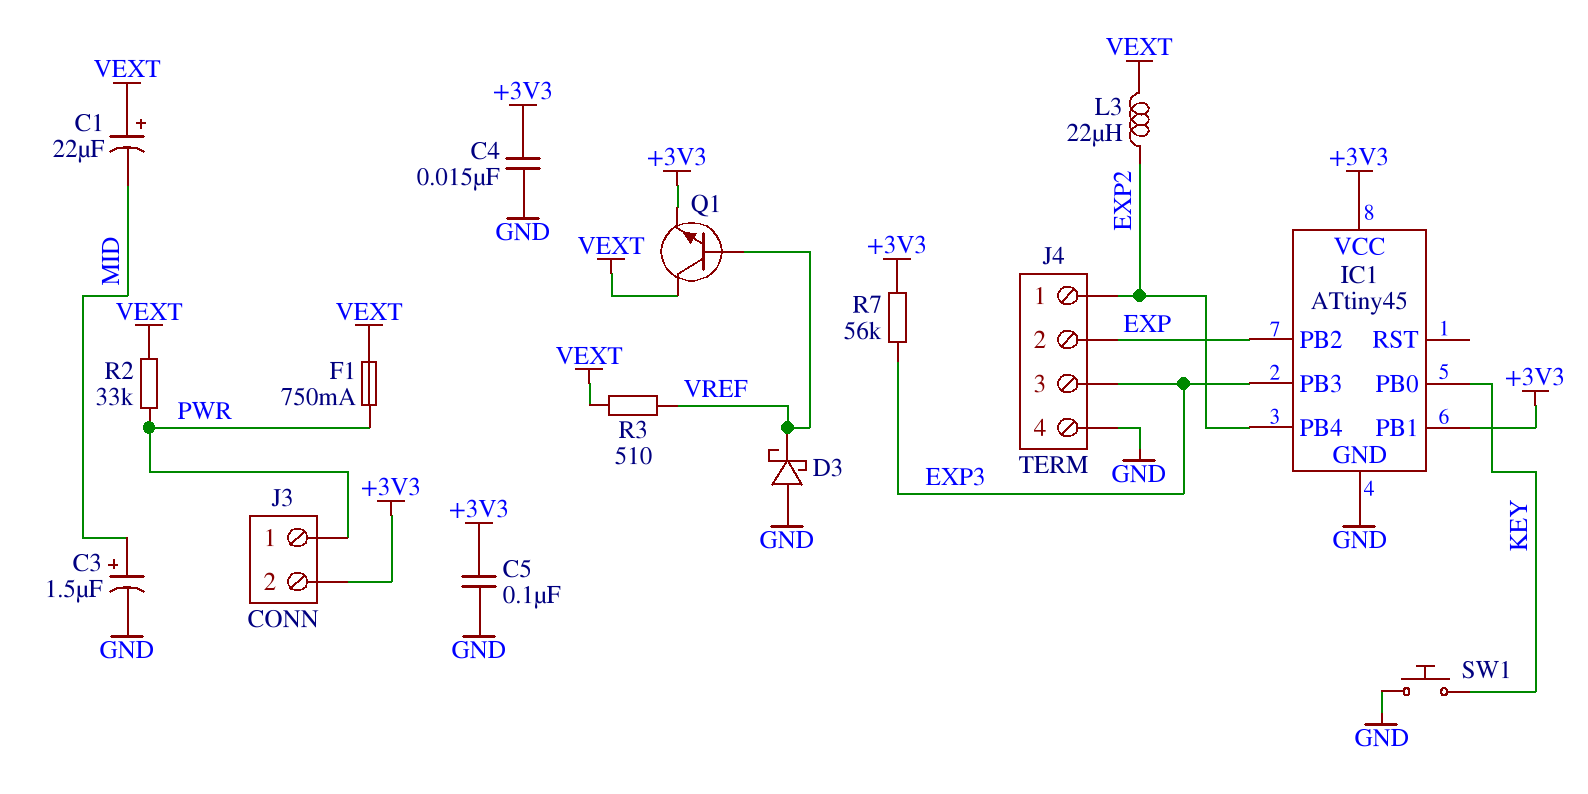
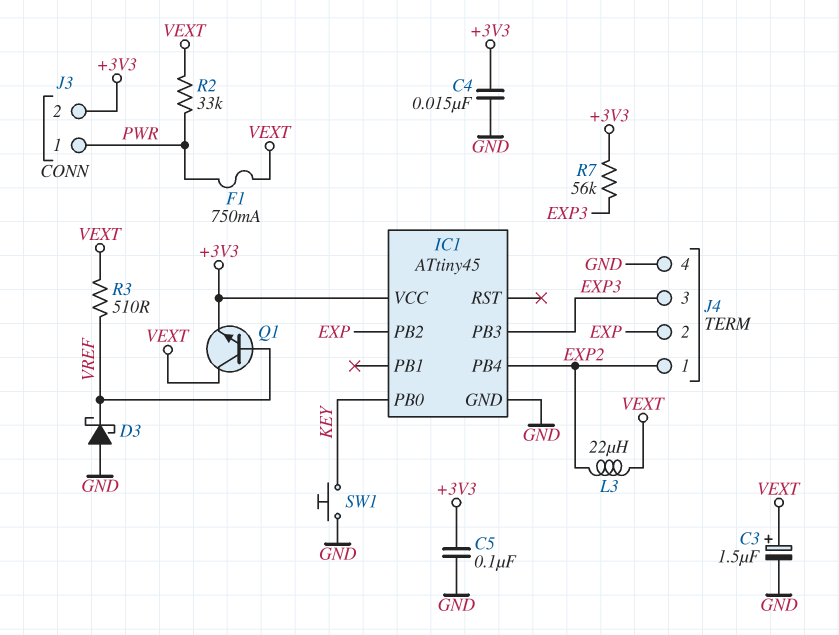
C1: 22uF (plus VEXT, minus MID) -> none
C3: 1.5uF (plus MID, minus GND) -> 1.5uF (plus VEXT, minus GND)
IC1 pin PB1: +3V3 -> none

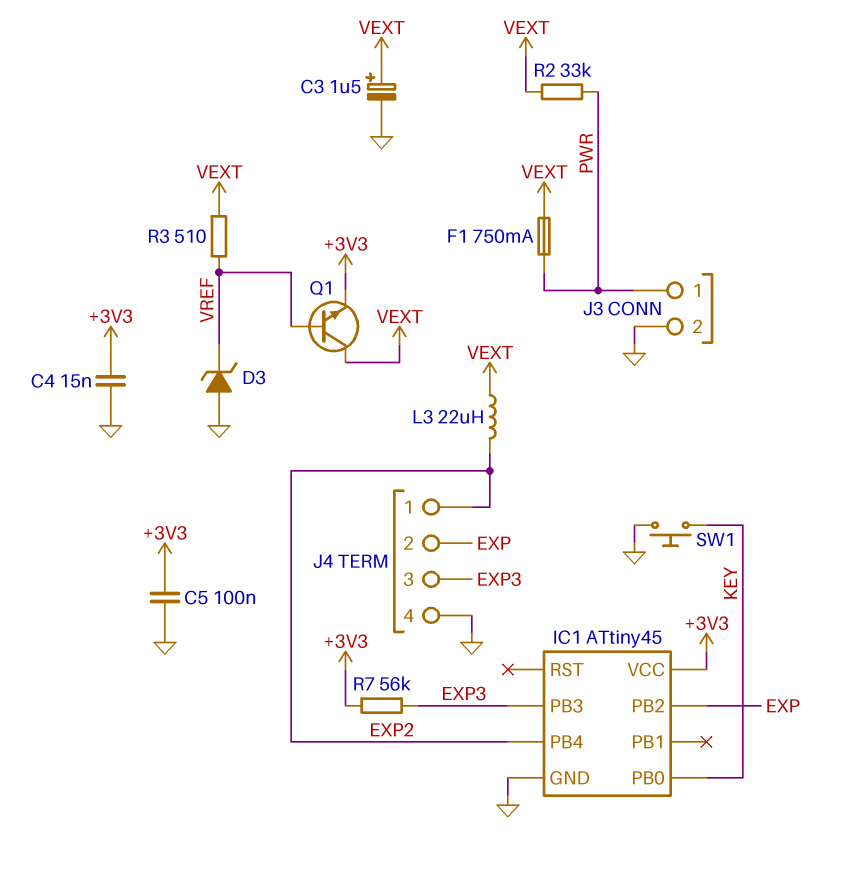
D3: schottky (A GND, K VREF) -> zener (A GND, K VREF)
J3 pin 2: +3V3 -> GND

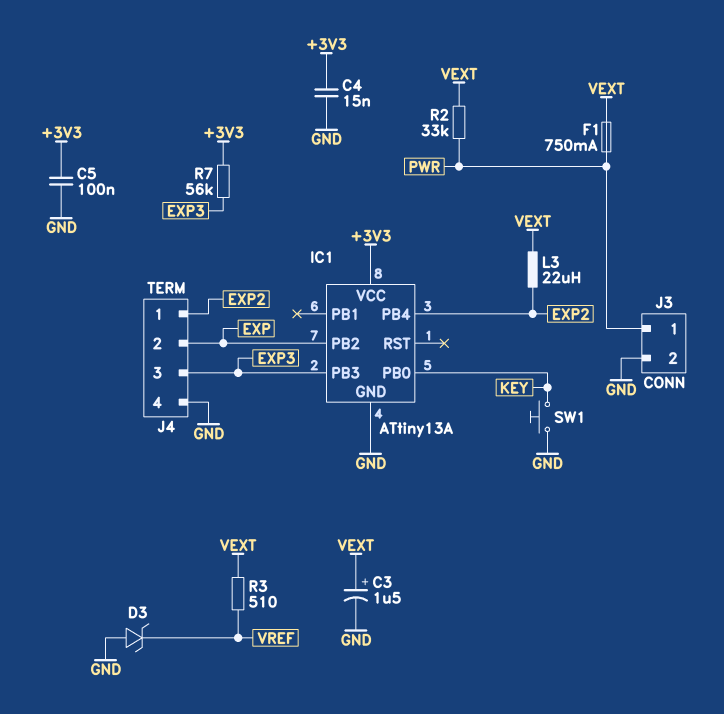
IC1: ATtiny45 -> ATtiny13A
Q1: NPN (B VREF, C VEXT, E +3V3) -> none

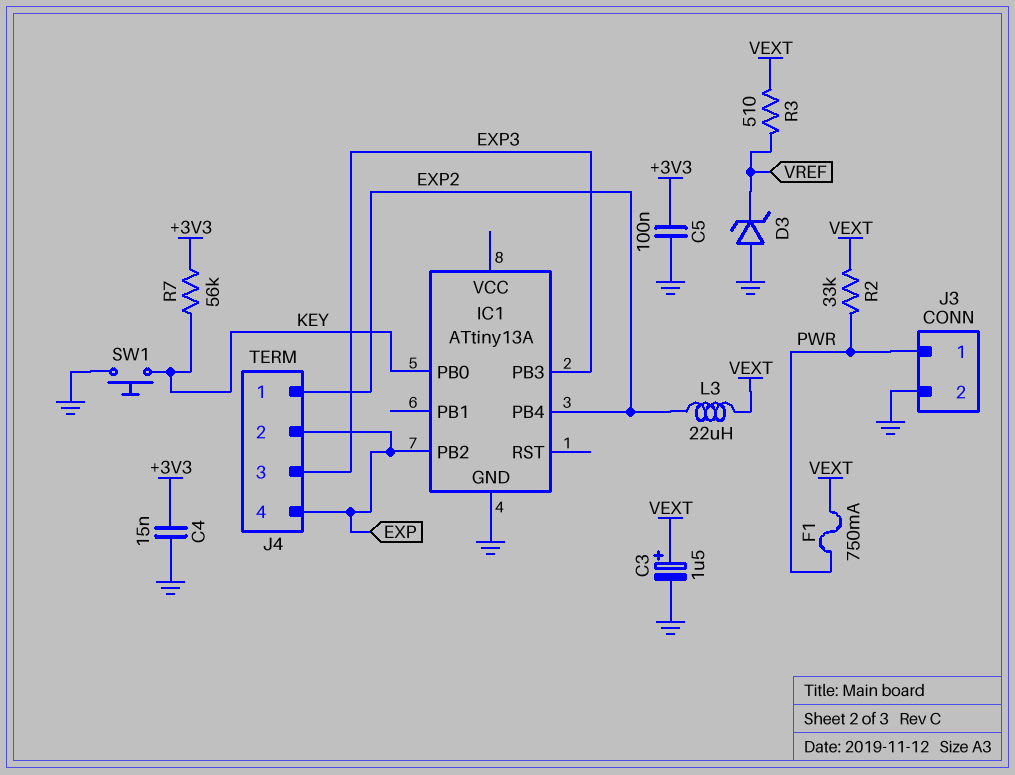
IC1 pin VCC: +3V3 -> none
J4 pin 4: GND -> EXP
R7: 56k (+3V3, EXP3) -> 56k (+3V3, KEY)

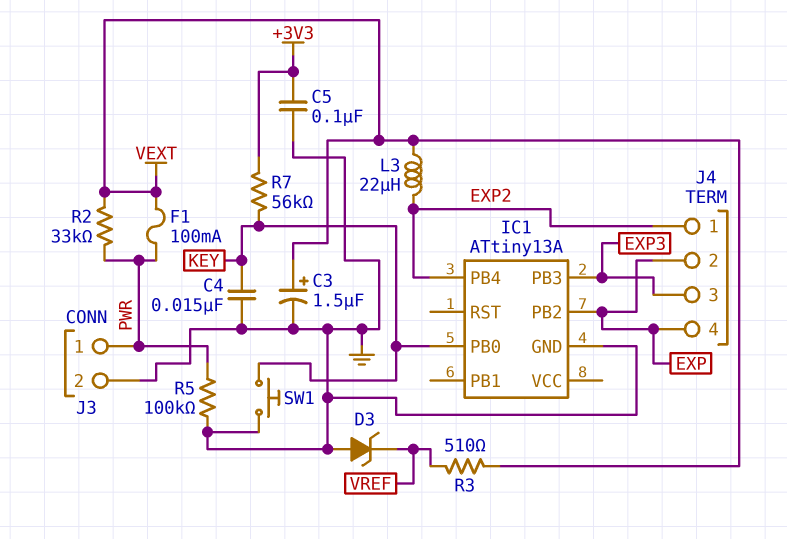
C4: 15nF (+3V3, GND) -> 15nF (GND, KEY)
F1: 750mA (PWR, VEXT) -> 100mA (PWR, VEXT)
R5: none -> 100k (GND, PWR)

